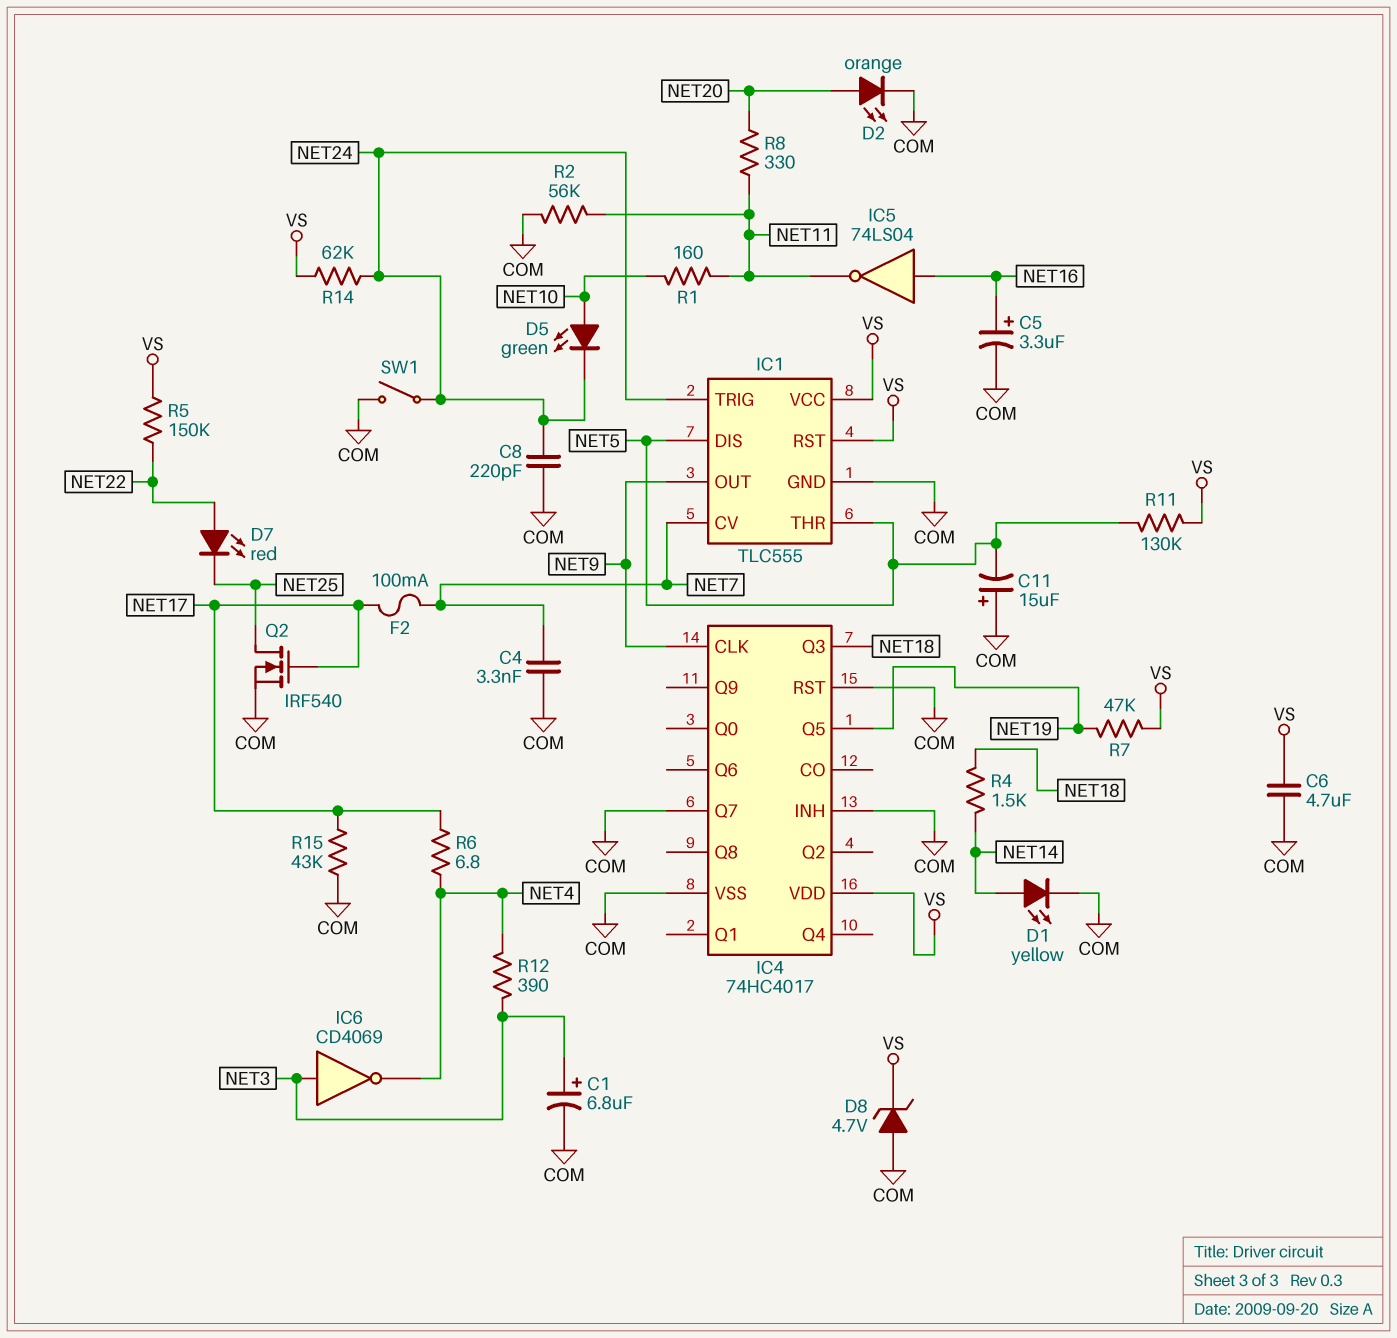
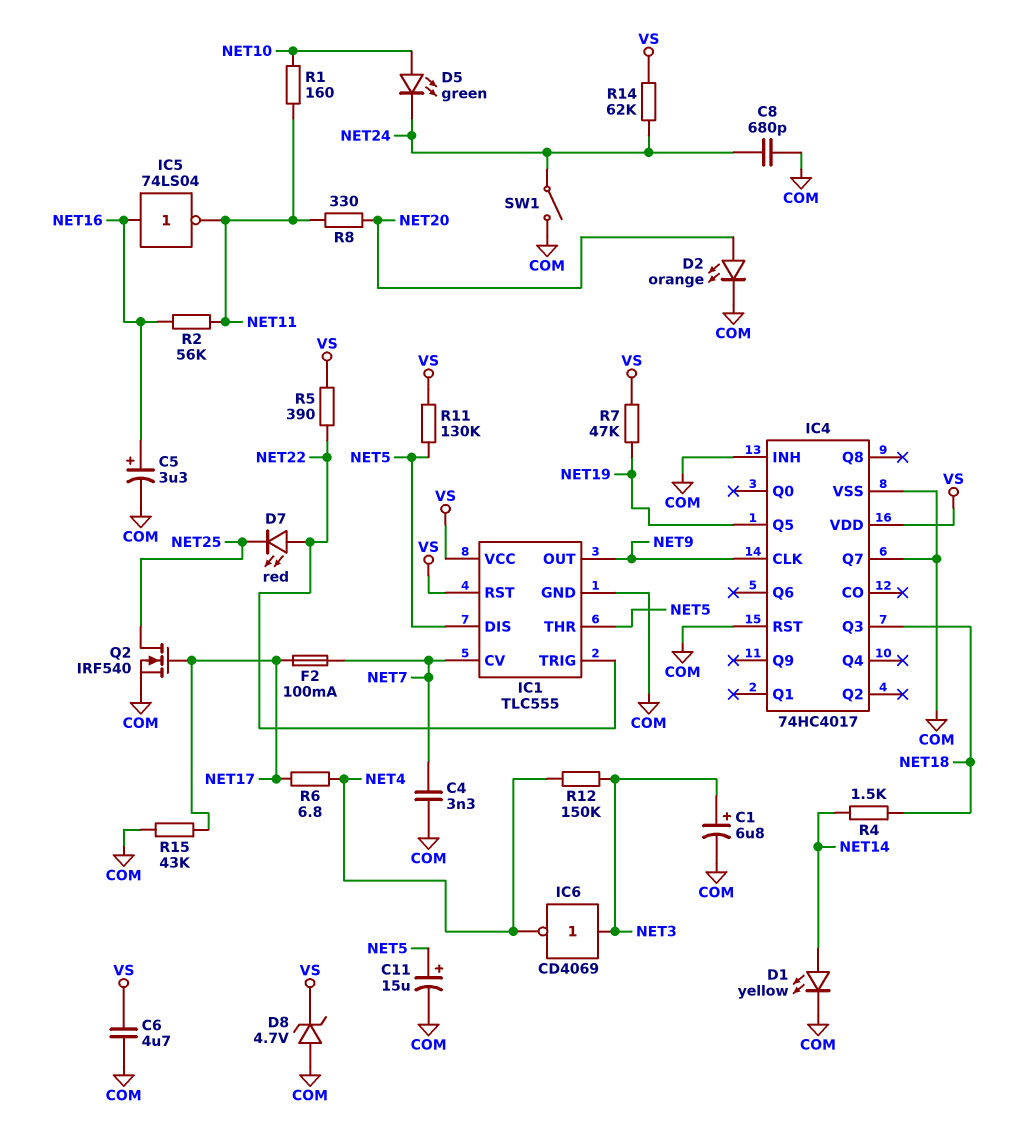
C8: 220pF (COM, NET24) -> 680pF (COM, NET24)
C11: 15uF (plus COM, minus NET5) -> 15uF (plus NET5, minus COM)
IC1 pin TRIG: NET24 -> NET22
R2: 56k (COM, NET11) -> 56k (NET11, NET16)
R5: 150k (NET22, VS) -> 390 (NET22, VS)
R12: 390 (NET3, NET4) -> 150k (NET3, NET4)

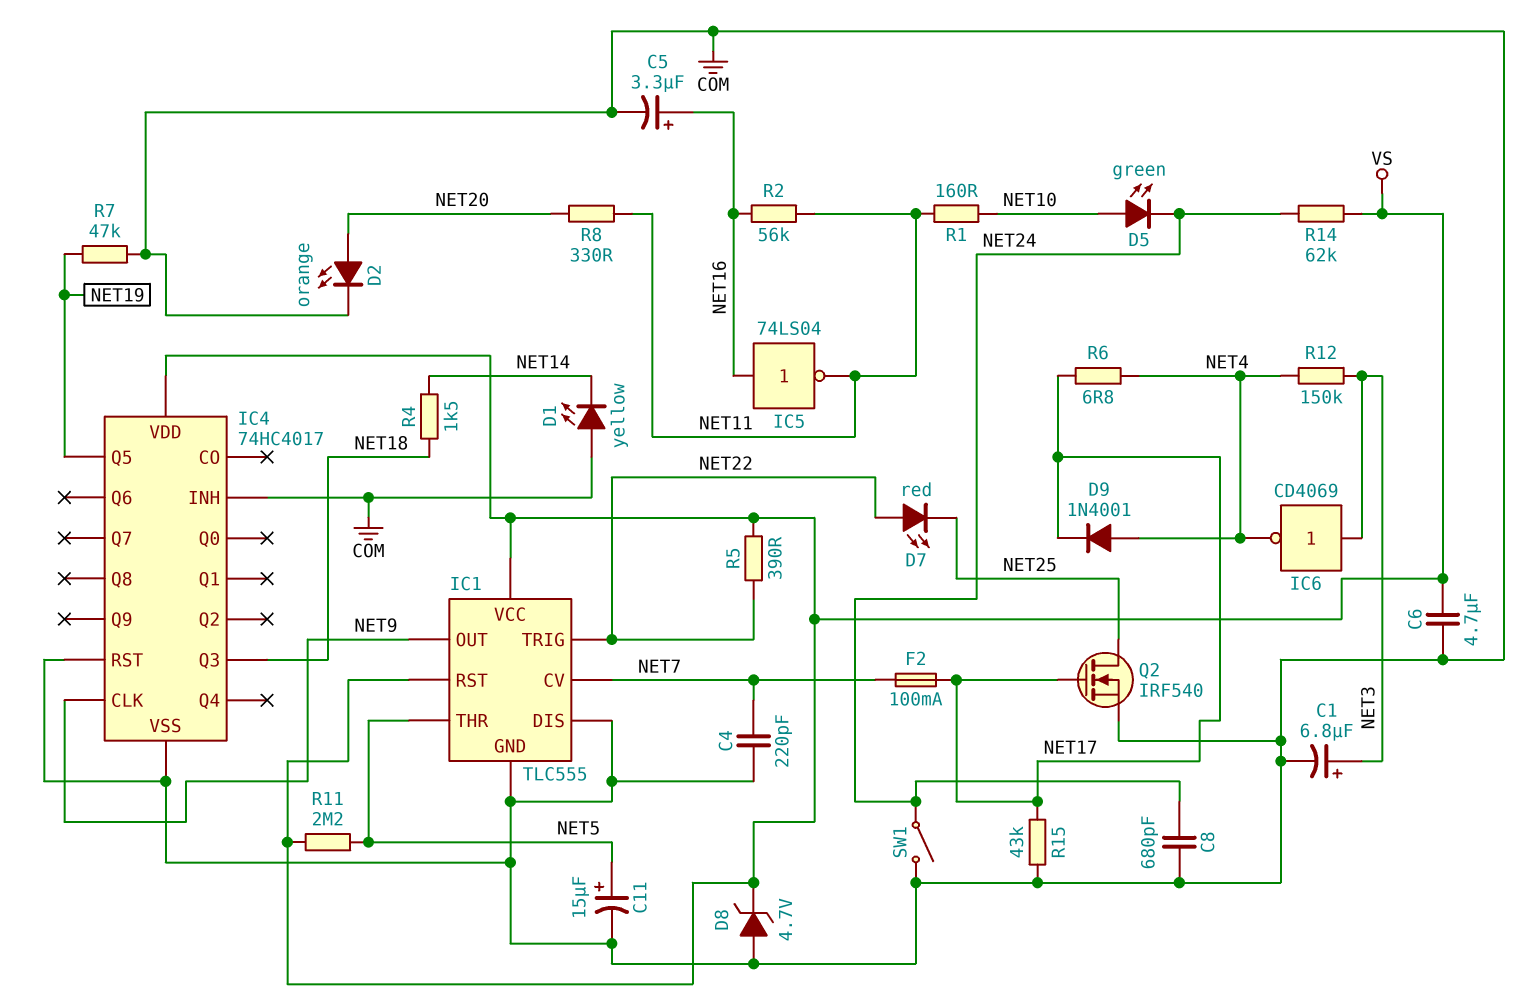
C4: 3.3nF (COM, NET7) -> 220pF (COM, NET7)
D1: LED yellow (A NET14, K COM) -> LED yellow (A COM, K NET14)
D9: none -> diode 1N4001 (A NET4, K NET17)
IC1 pin DIS: NET5 -> COM
IC4 pin Q7: COM -> none
R7: 47k (NET19, VS) -> 47k (COM, NET19)
R11: 130k (NET5, VS) -> 2.2M (NET5, VS)

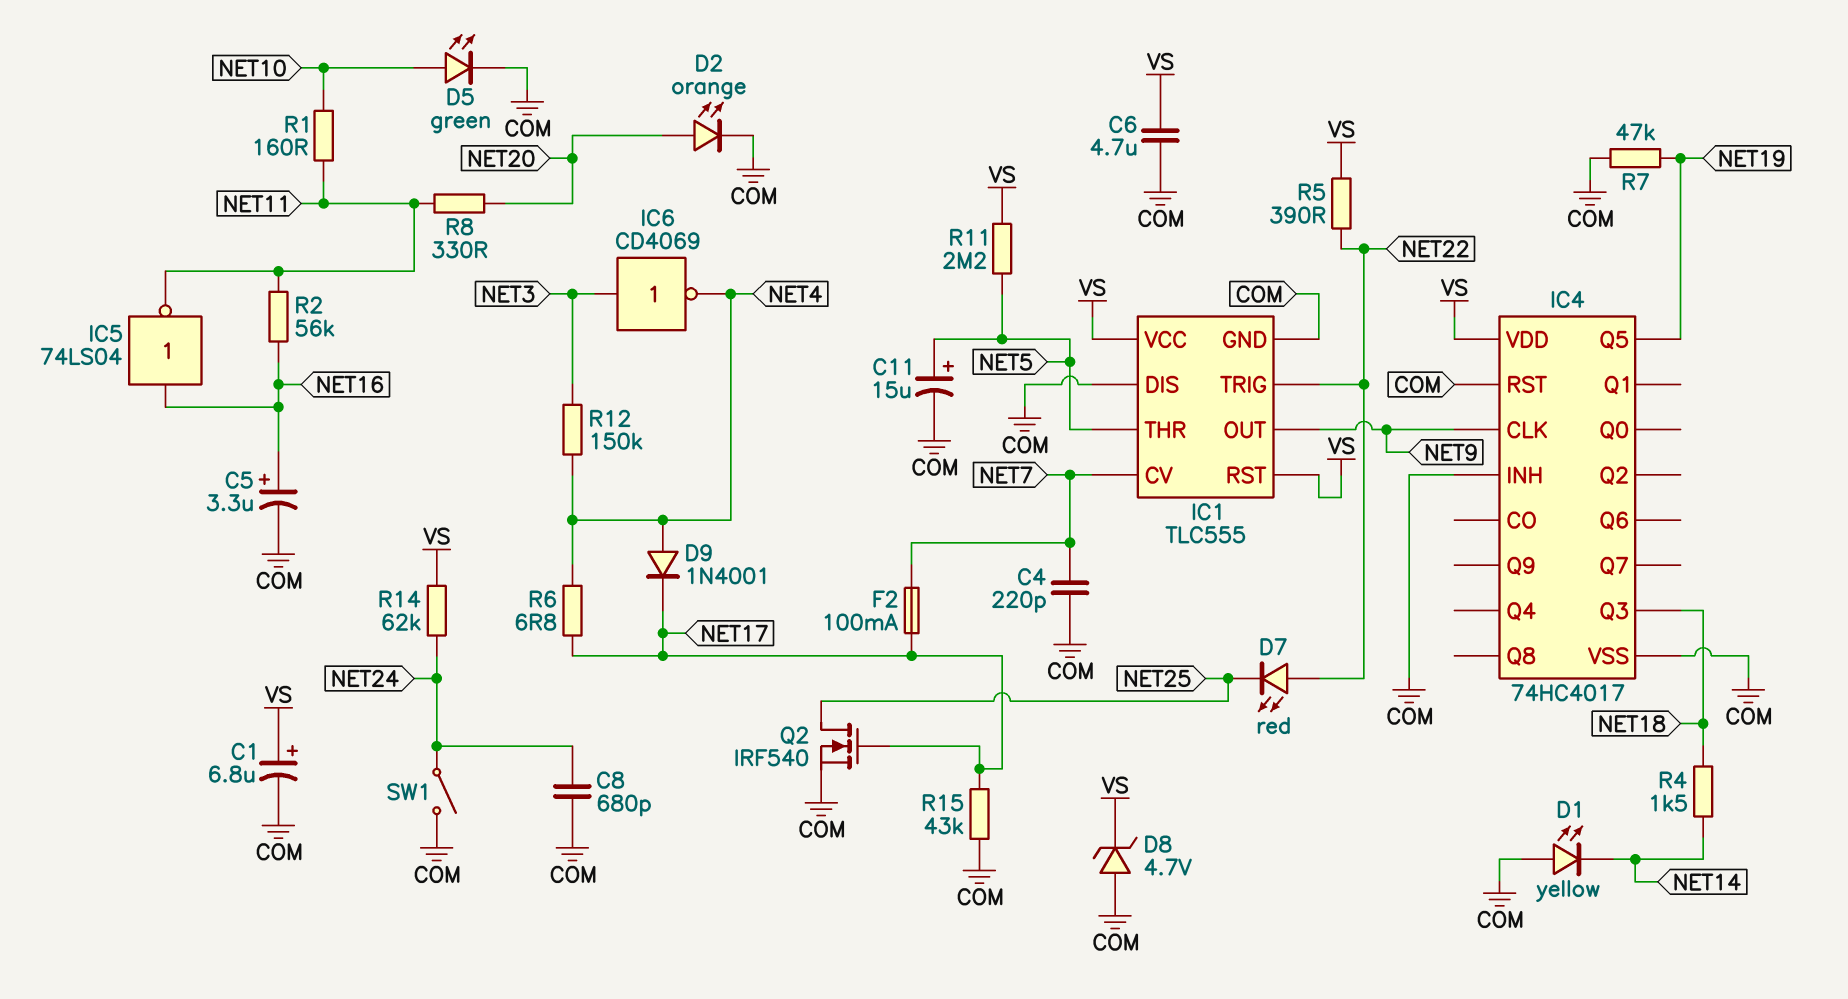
C1: 6.8uF (plus NET3, minus COM) -> 6.8uF (plus VS, minus COM)
D5: LED green (A NET10, K NET24) -> LED green (A NET10, K COM)

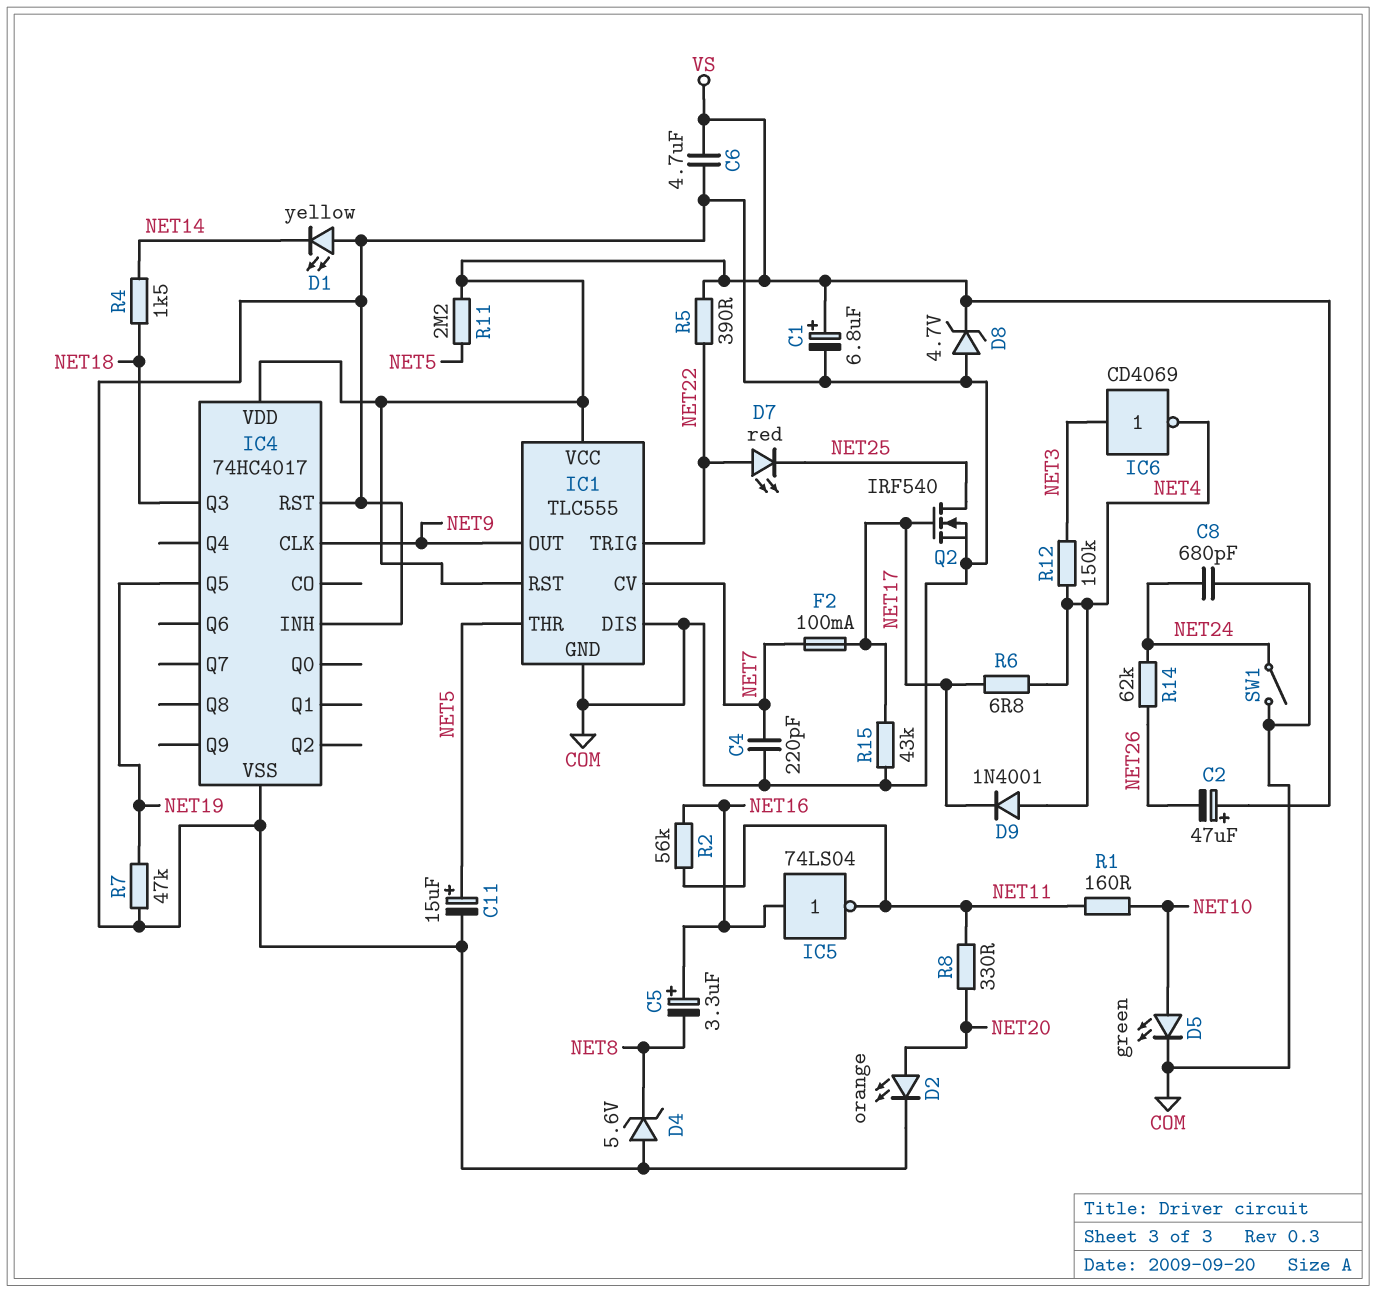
C2: none -> 47uF (plus VS, minus NET26)
C5: 3.3uF (plus NET16, minus COM) -> 3.3uF (plus NET16, minus NET8)
D4: none -> zener 5.6V (A COM, K NET8)
R14: 62k (NET24, VS) -> 62k (NET24, NET26)

